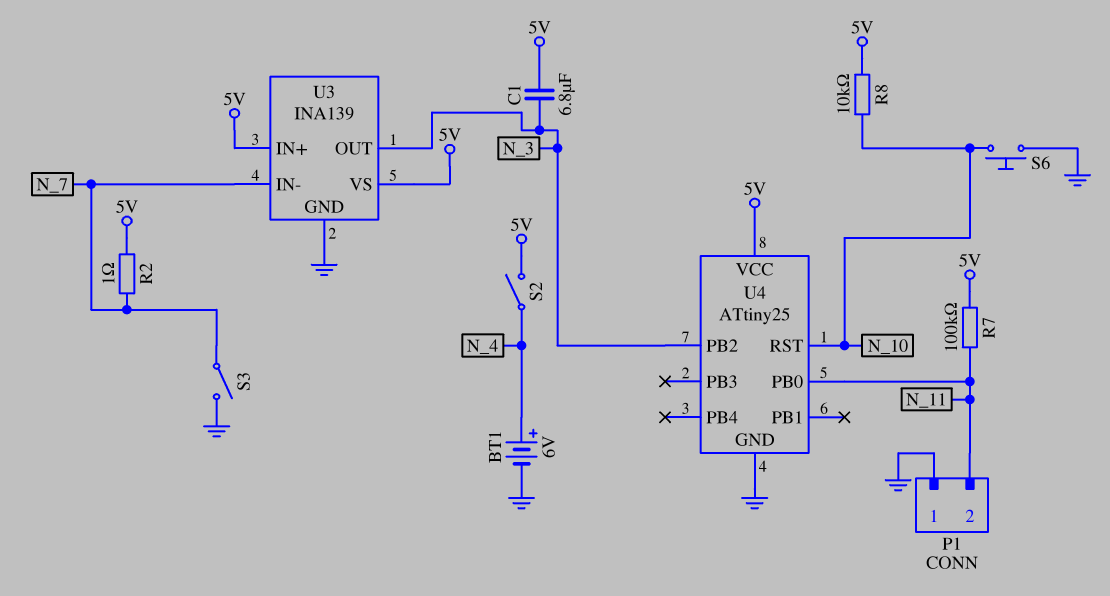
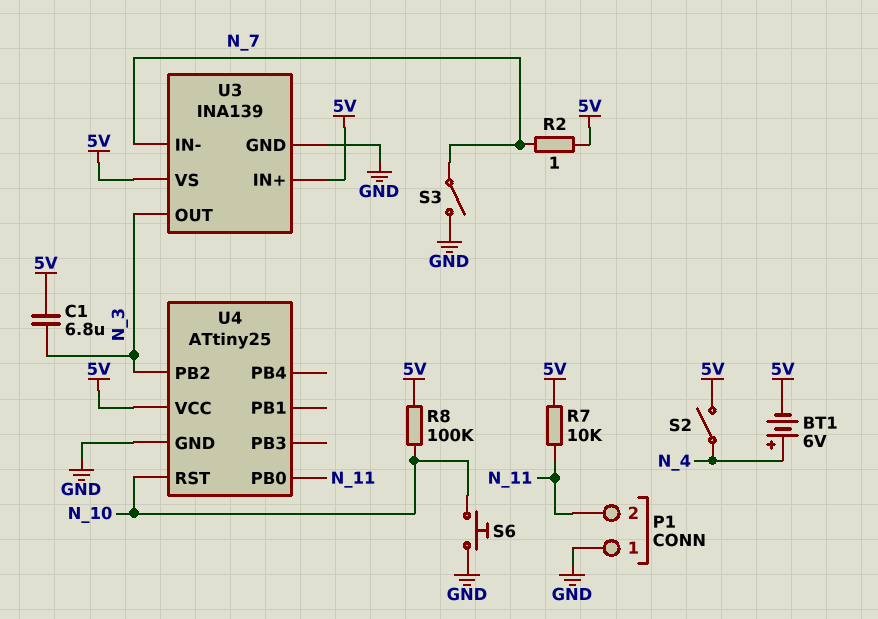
BT1: 6V (plus N_4, minus GND) -> 6V (plus N_4, minus 5V)
R7: 100k (5V, N_11) -> 10k (5V, N_11)
R8: 10k (5V, N_10) -> 100k (5V, N_10)

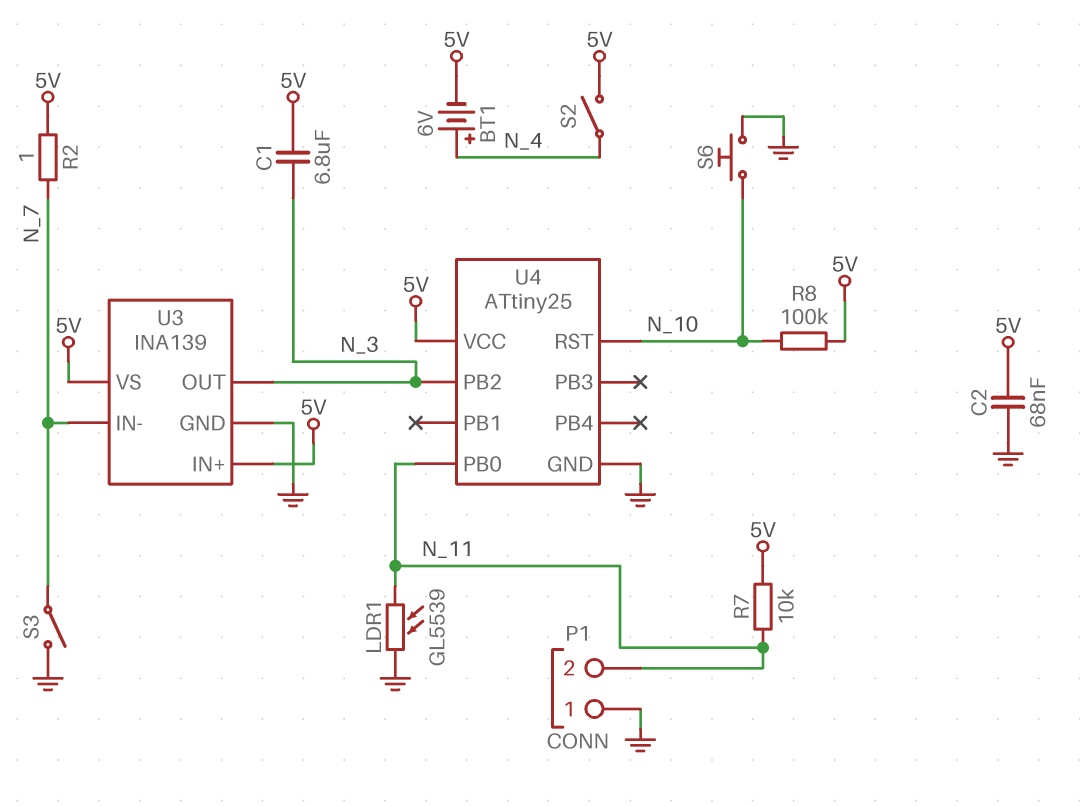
C2: none -> 68nF (5V, GND)
LDR1: none -> GL5539 (GND, N_11)

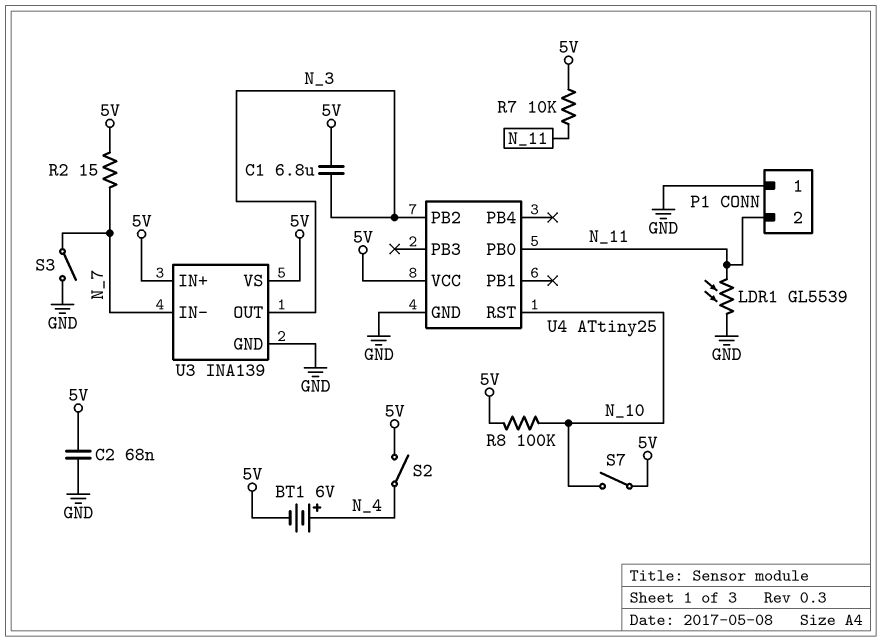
R2: 1 (5V, N_7) -> 15 (5V, N_7)
S6: button (GND, N_10) -> none
S7: none -> switch (5V, N_10)

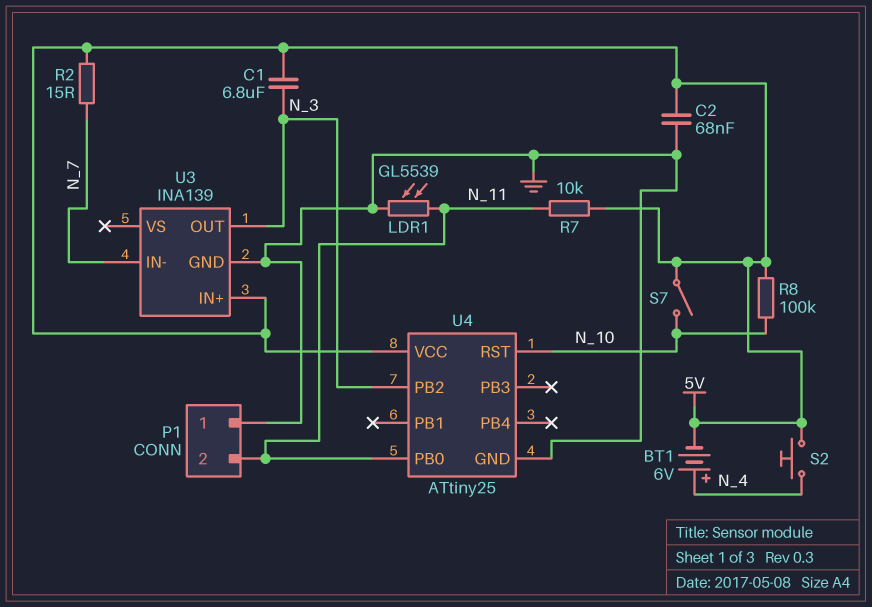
S2: switch (5V, N_4) -> button (5V, N_4)
S3: switch (GND, N_7) -> none
U3 pin VS: 5V -> none

